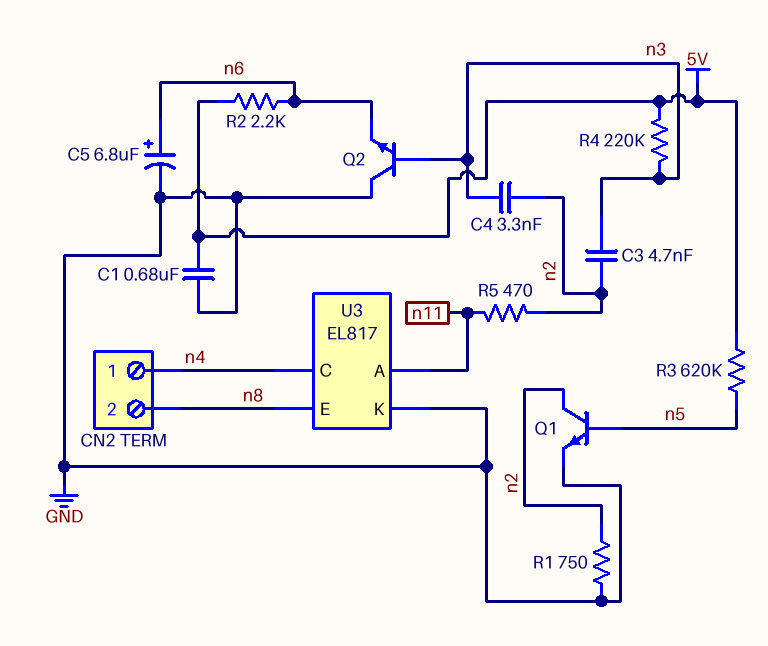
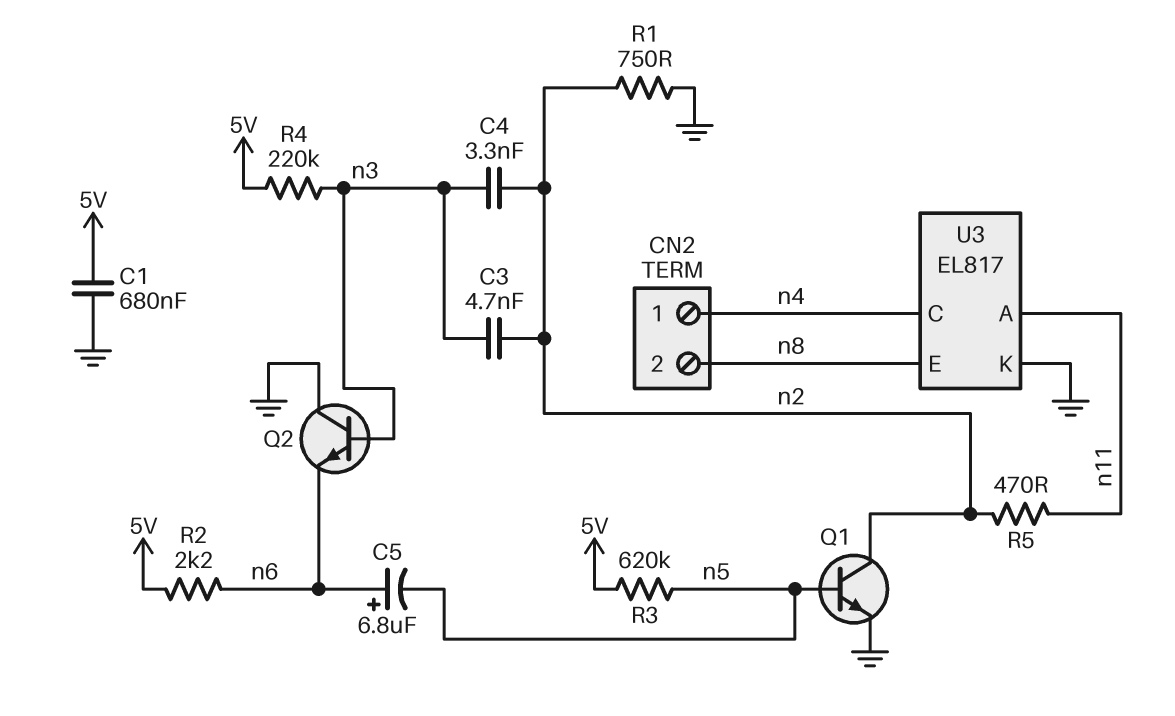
C5: 6.8uF (plus n6, minus GND) -> 6.8uF (plus n6, minus n5)

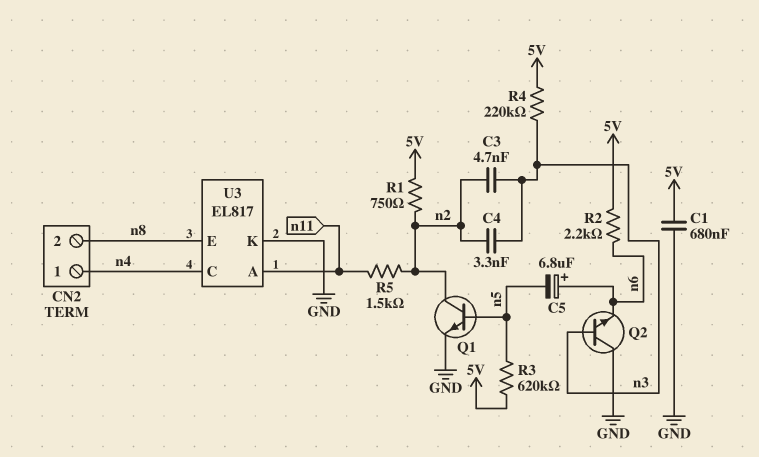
R1: 750 (GND, n2) -> 750 (5V, n2)
R5: 470 (n2, n11) -> 1.5k (n2, n11)

